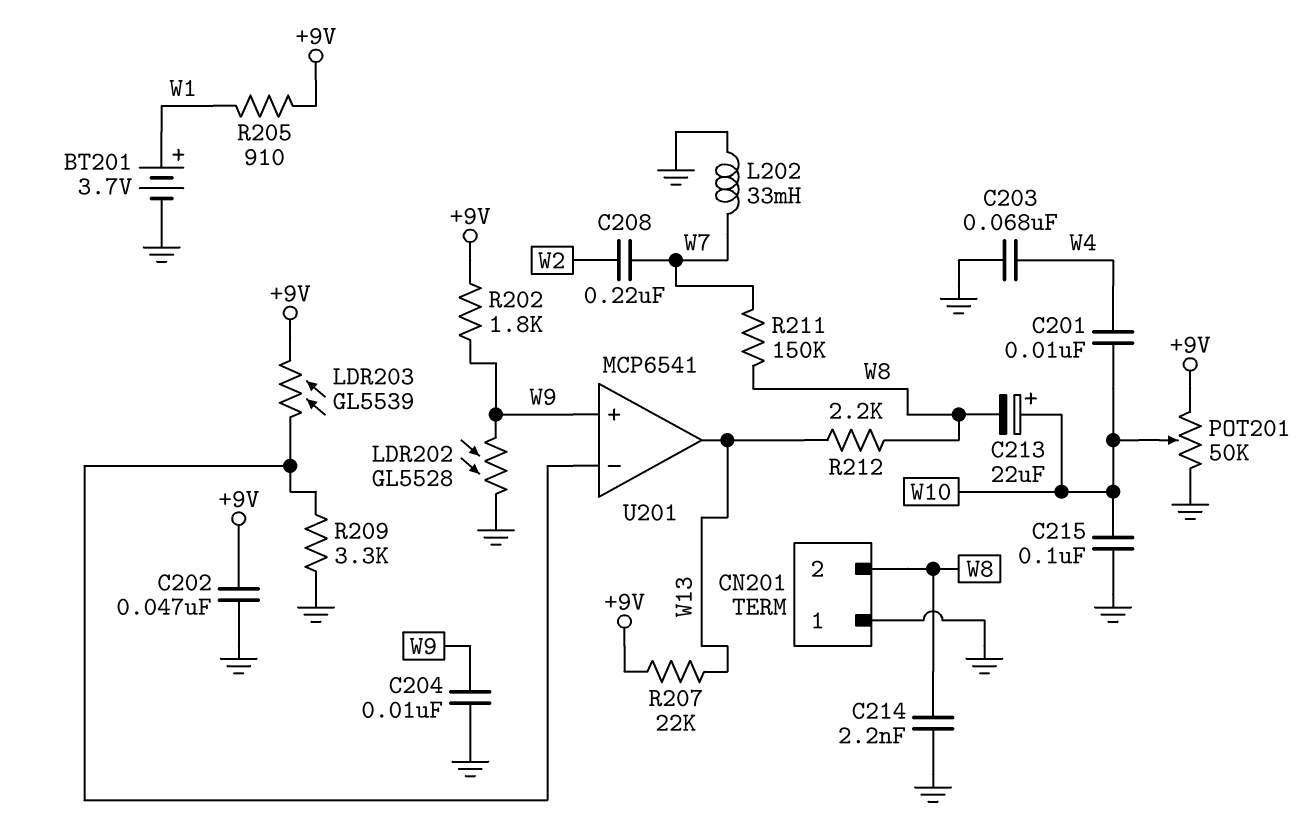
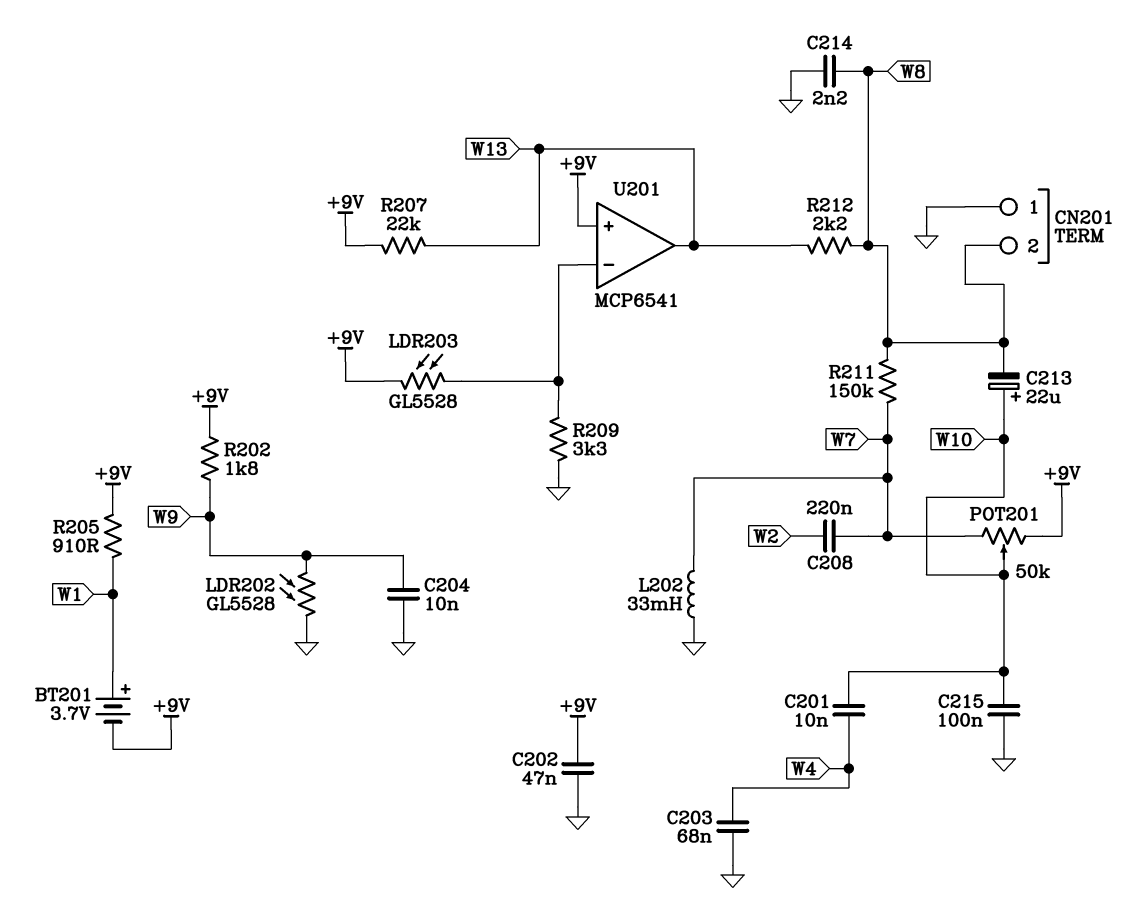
BT201: 3.7V (plus W1, minus GND) -> 3.7V (plus W1, minus +9V)
LDR203: GL5539 (+9V, U201/in-) -> GL5528 (+9V, U201/in-)
POT201: 50k (+9V, GND, wiper W10) -> 50k (+9V, W7, wiper W10)
U201 pin in+: W9 -> +9V

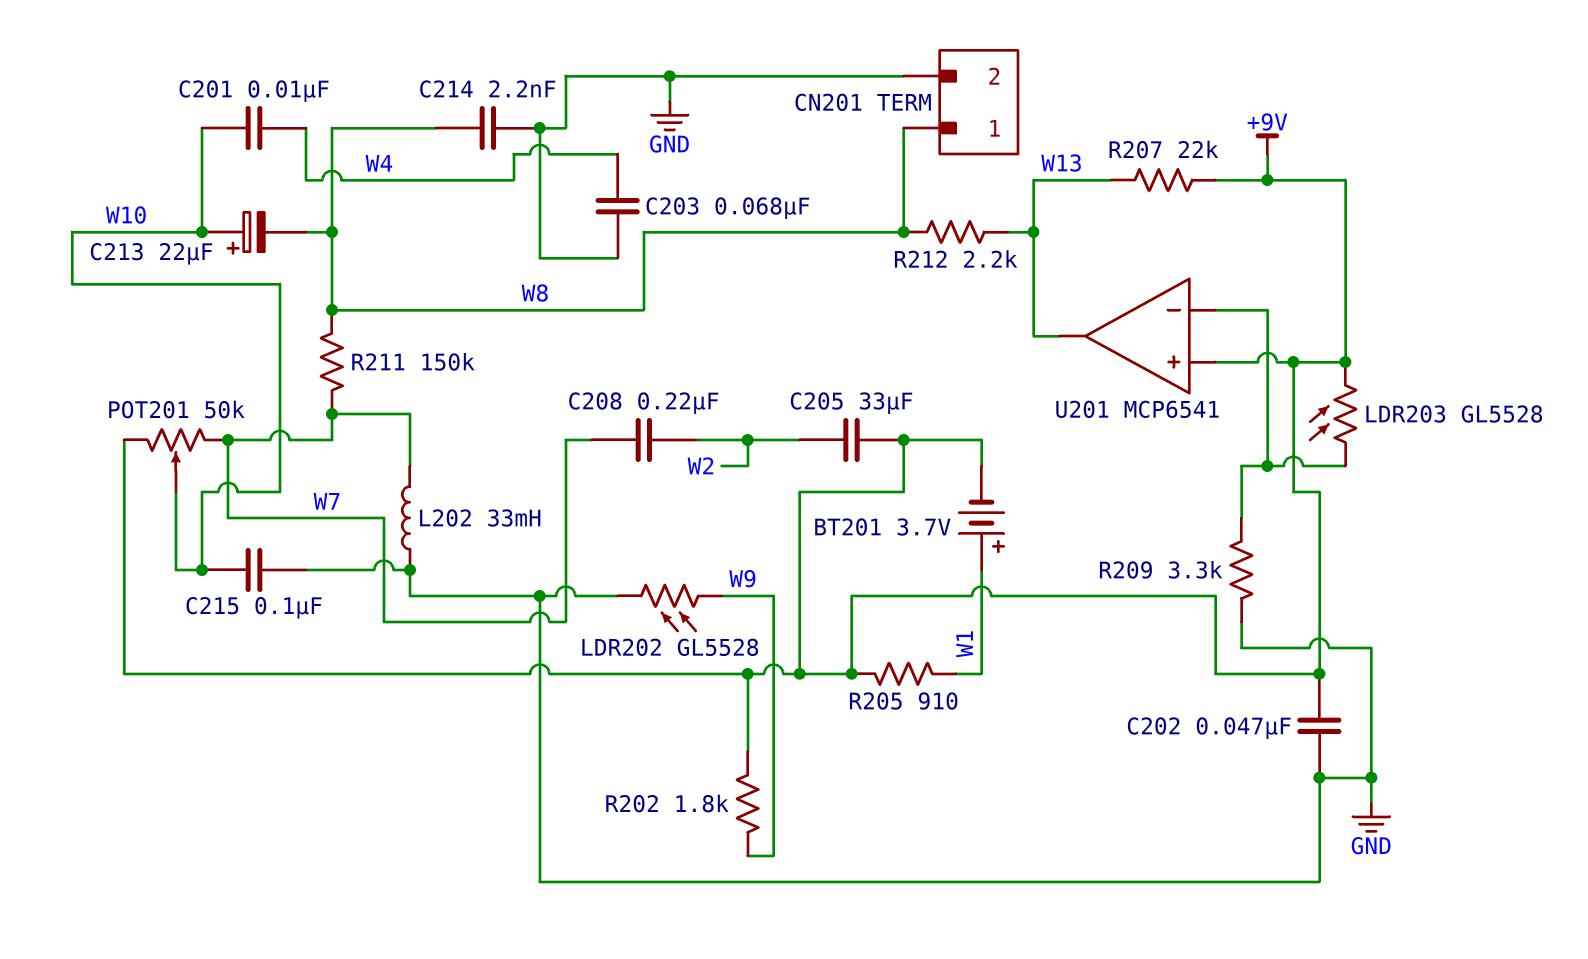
C204: 10nF (GND, W9) -> none
C205: none -> 33uF (+9V, W2)
CN201 pin 1: GND -> W8
CN201 pin 2: W8 -> GND

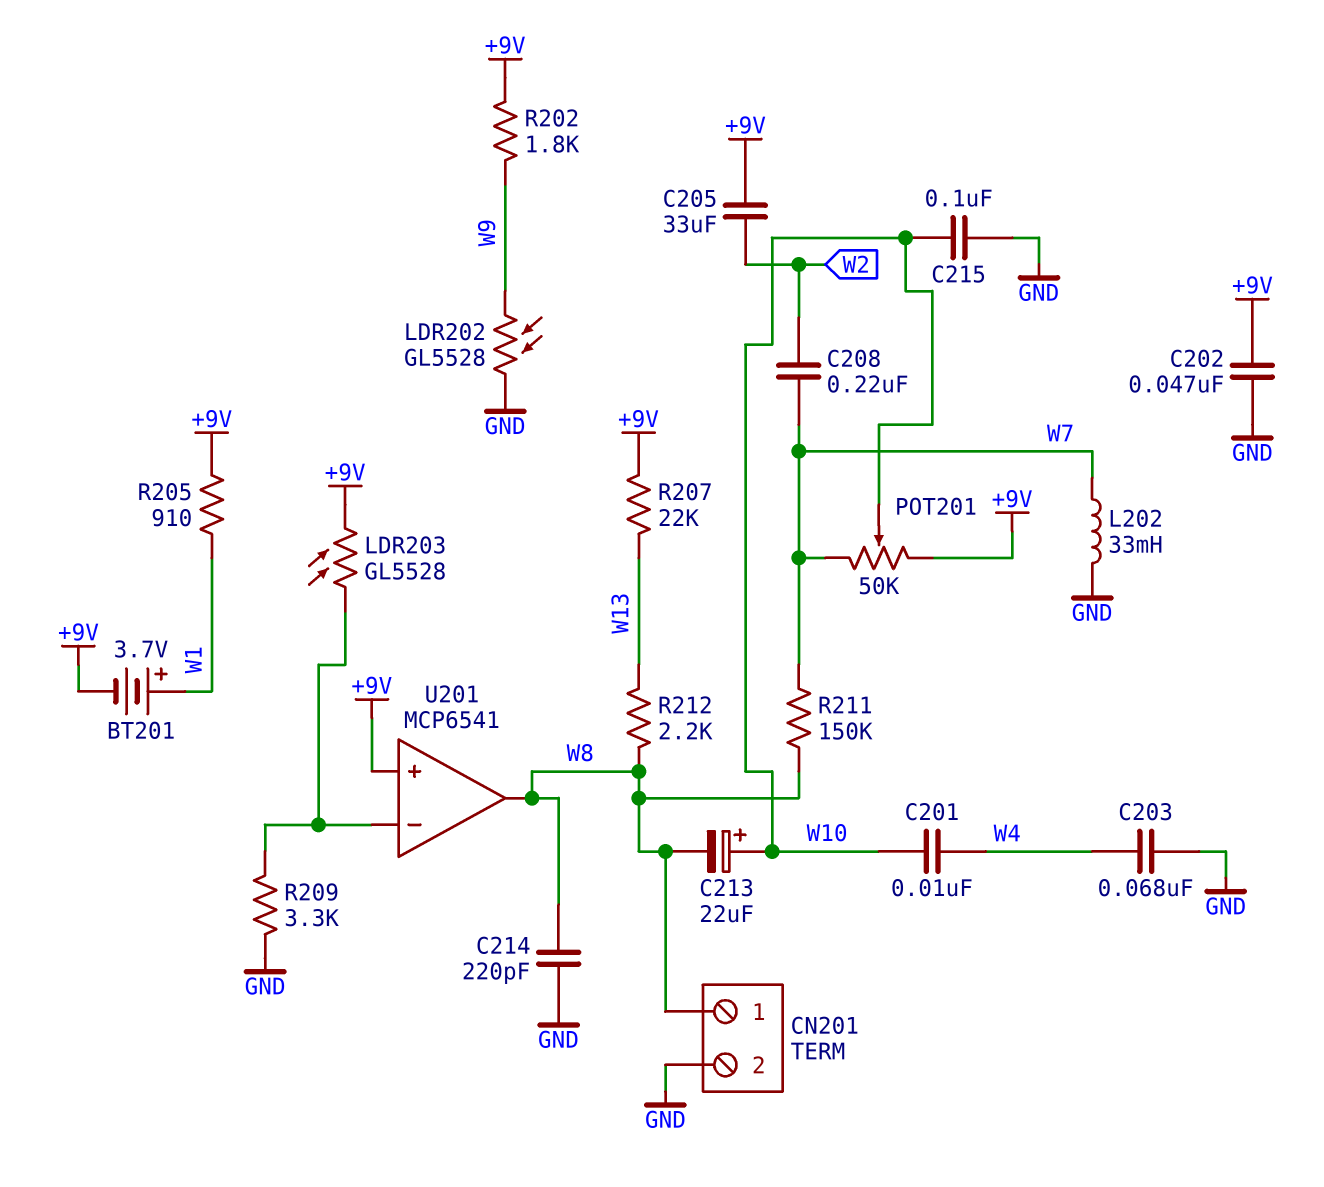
C214: 2.2nF (GND, W8) -> 220pF (GND, W8)
U201 pin out: W13 -> W8

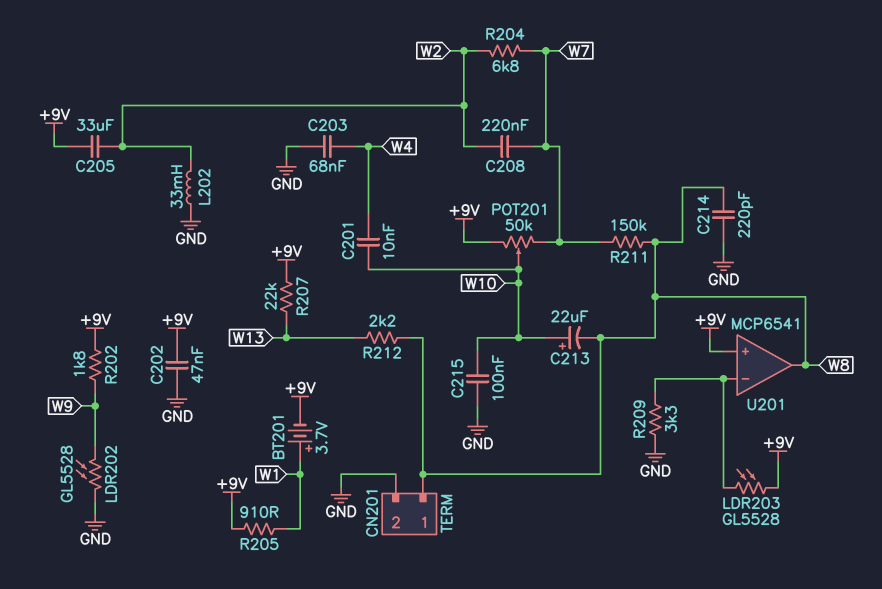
L202: 33mH (GND, W7) -> 33mH (GND, W2)
R204: none -> 6.8k (W2, W7)

